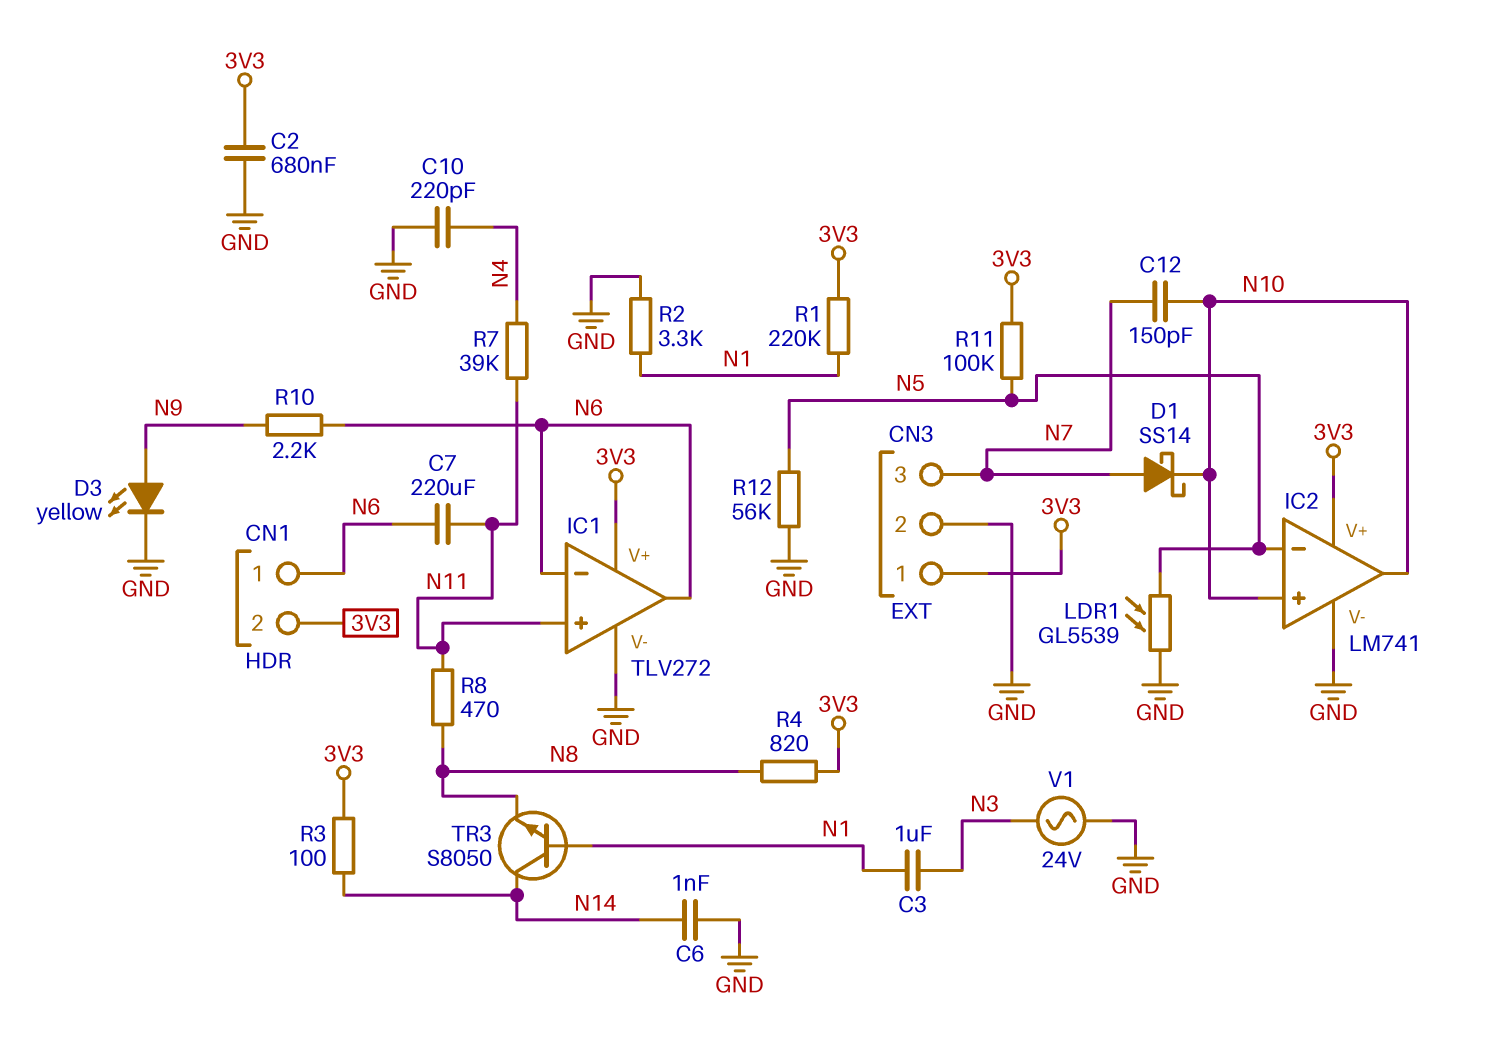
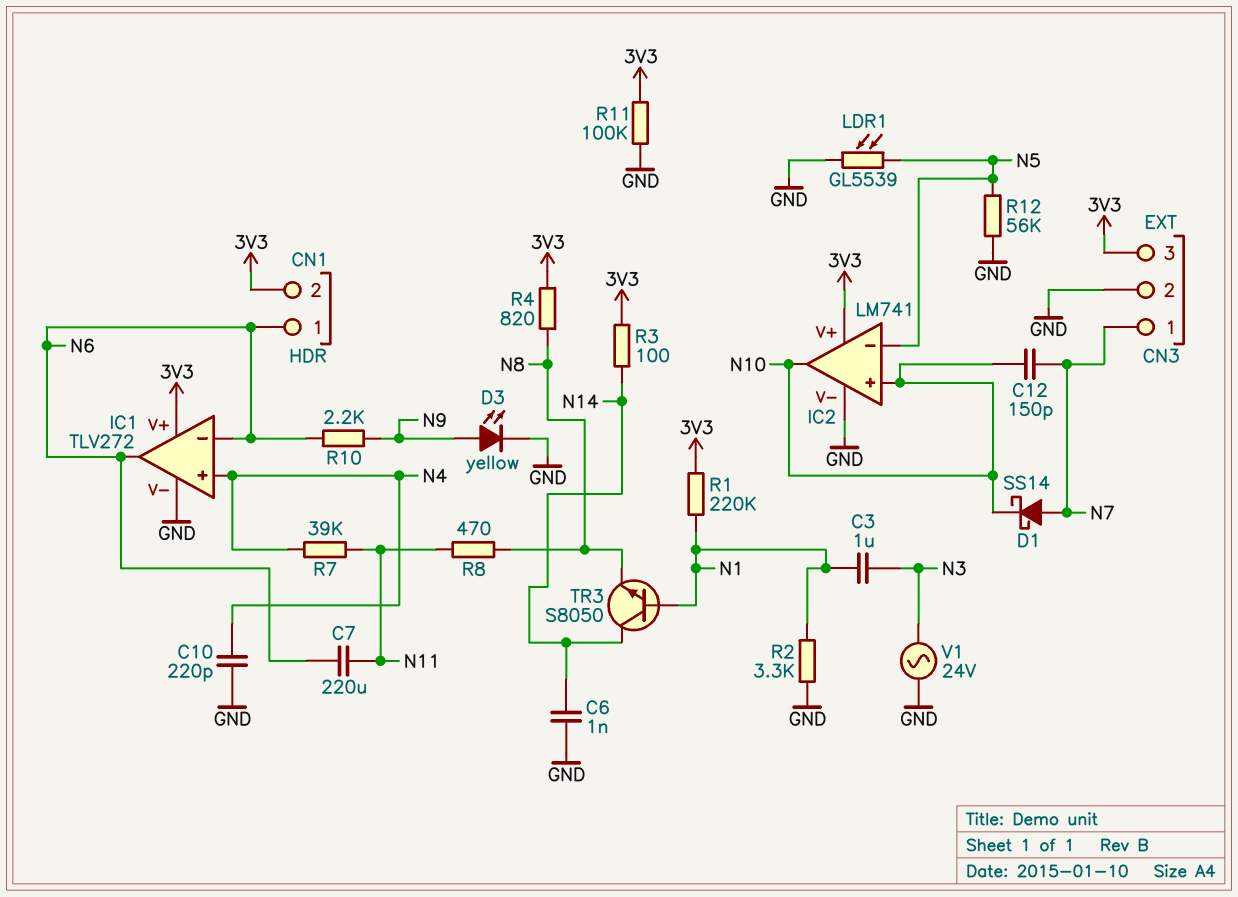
C2: 680nF (3V3, GND) -> none
CN3 pin 1: 3V3 -> N7
CN3 pin 3: N7 -> 3V3
IC1 pin in+: N11 -> N4
R11: 100k (3V3, N5) -> 100k (3V3, GND)

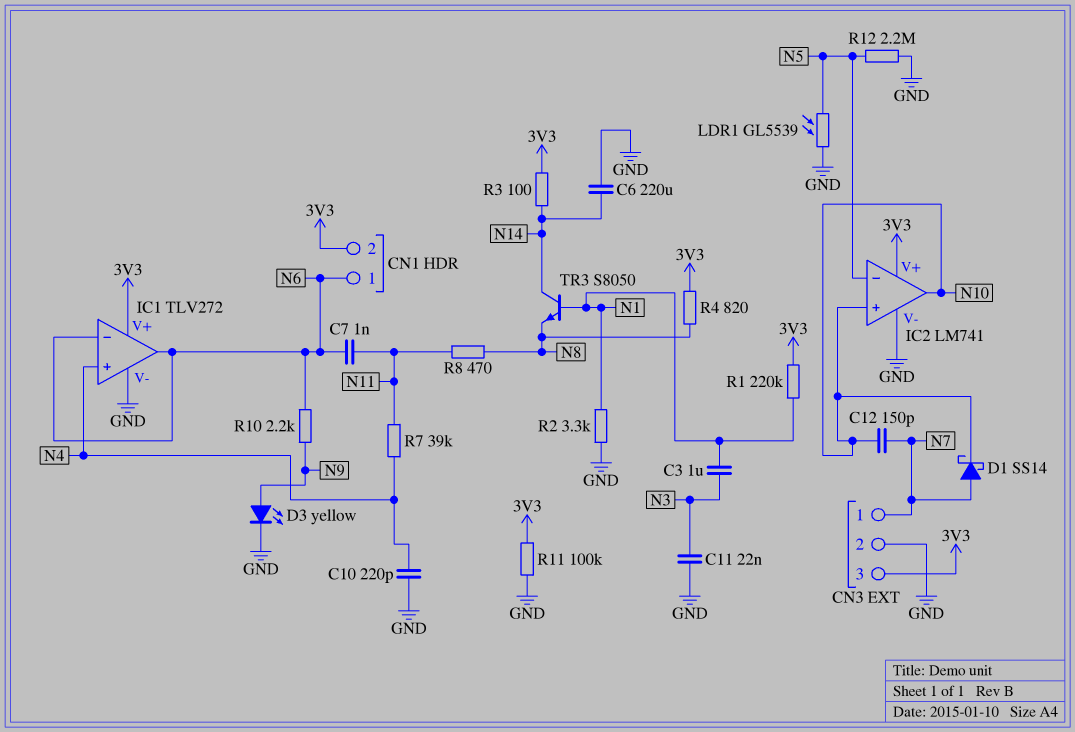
C6: 1nF (GND, N14) -> 220uF (GND, N14)
C7: 220uF (N6, N11) -> 1nF (N6, N11)
C11: none -> 22nF (GND, N3)
R12: 56k (GND, N5) -> 2.2M (GND, N5)
V1: AC 24V (GND, N3) -> none

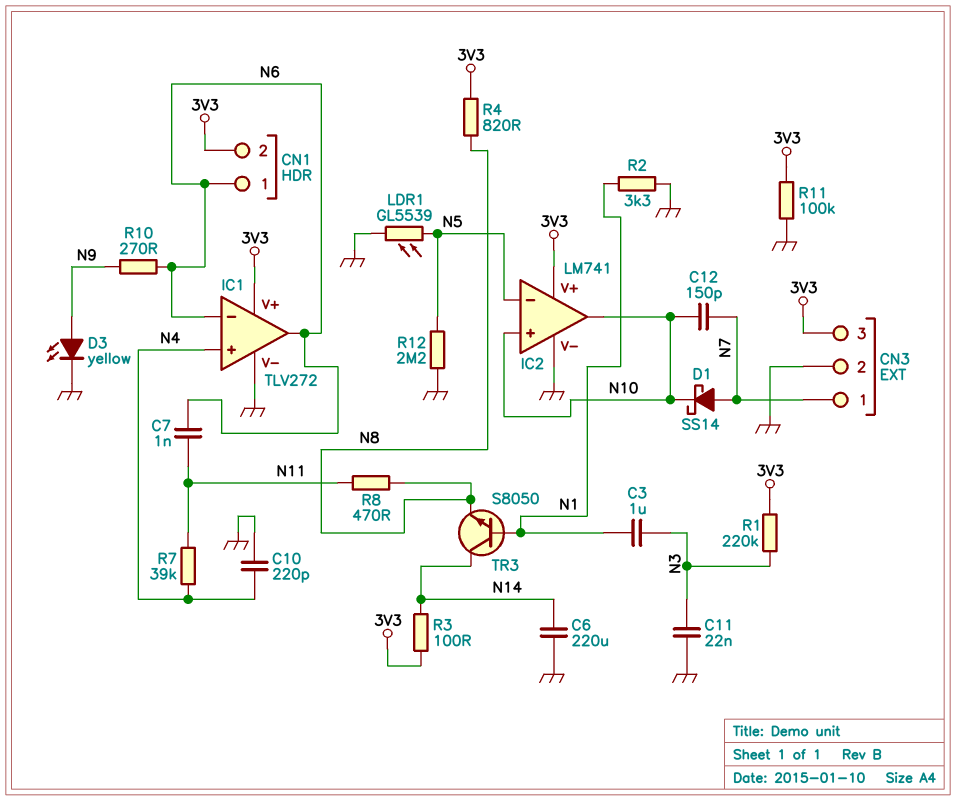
R1: 220k (3V3, N1) -> 220k (3V3, N3)
R10: 2.2k (N6, N9) -> 270 (N6, N9)

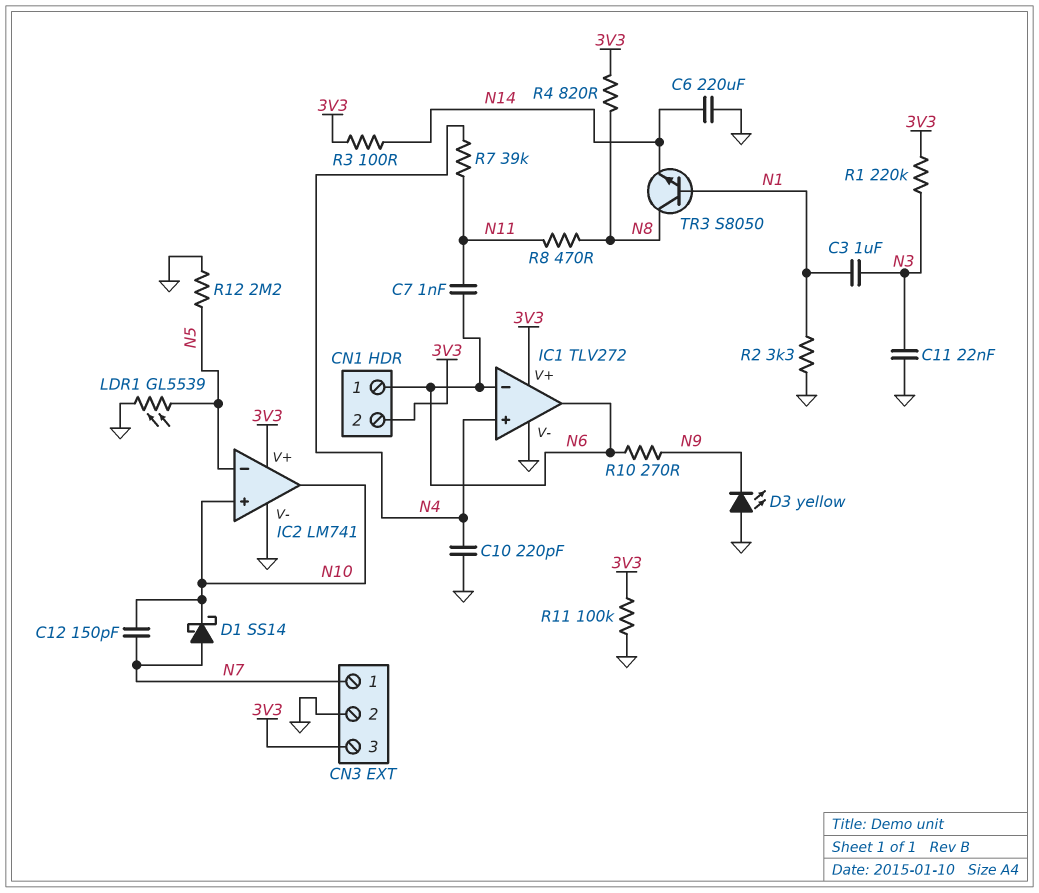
D3: LED yellow (A N9, K GND) -> LED yellow (A GND, K N9)
TR3: NPN S8050 (B N1, C N14, E N8) -> NPN S8050 (B N1, C N8, E N14)

